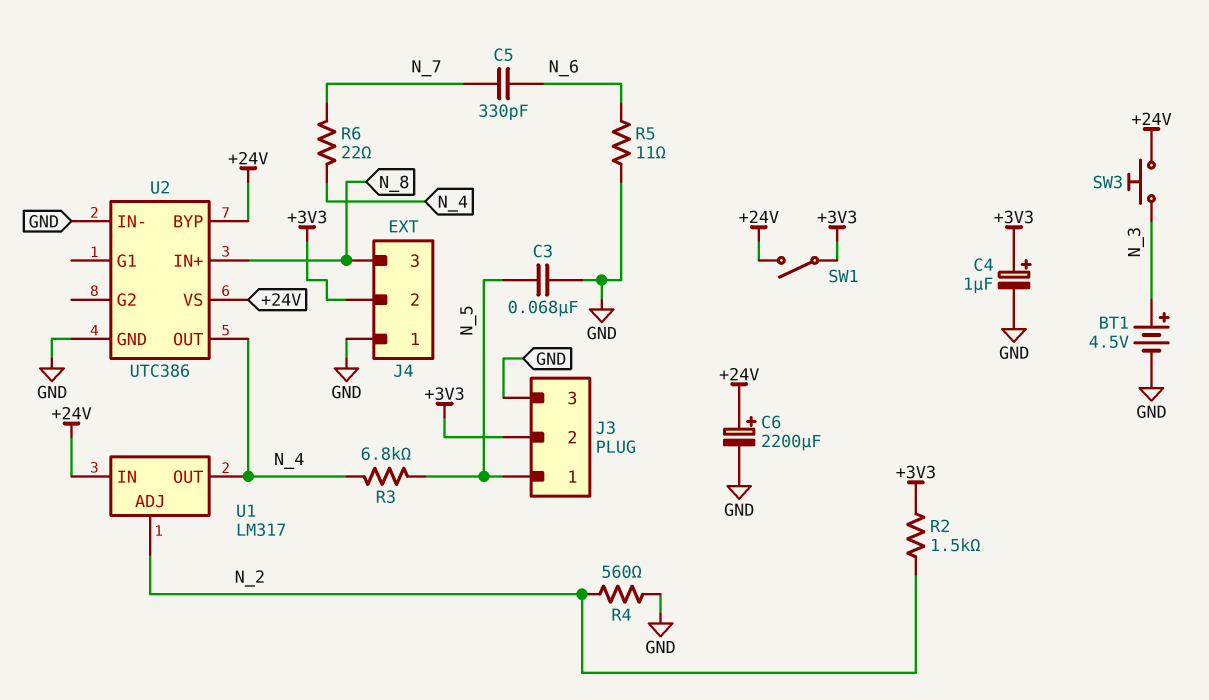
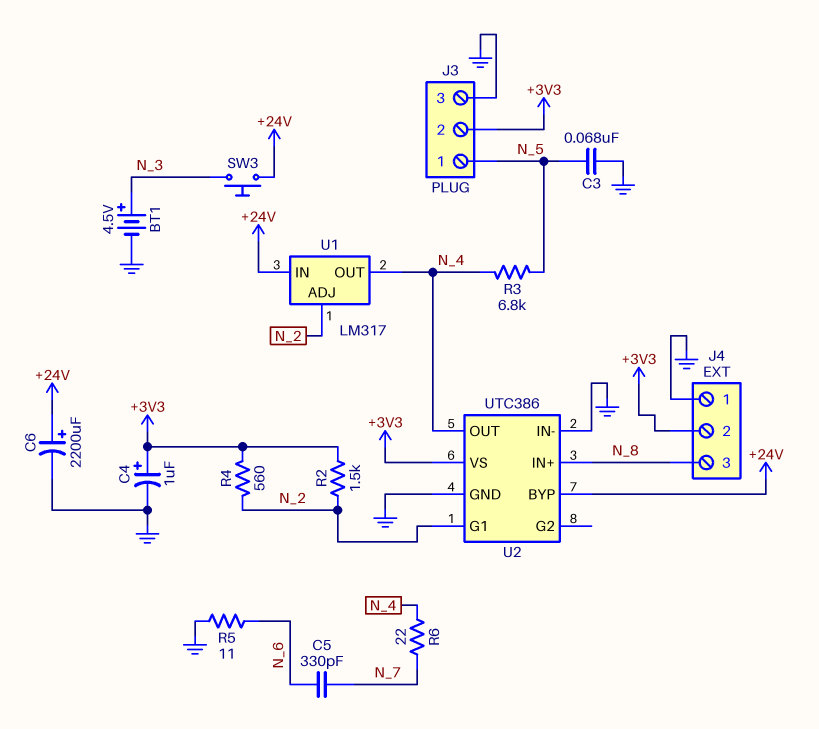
R4: 560 (GND, N_2) -> 560 (+3V3, N_2)
SW1: switch (+3V3, +24V) -> none
U2 pin G1: none -> N_2
U2 pin VS: +24V -> +3V3

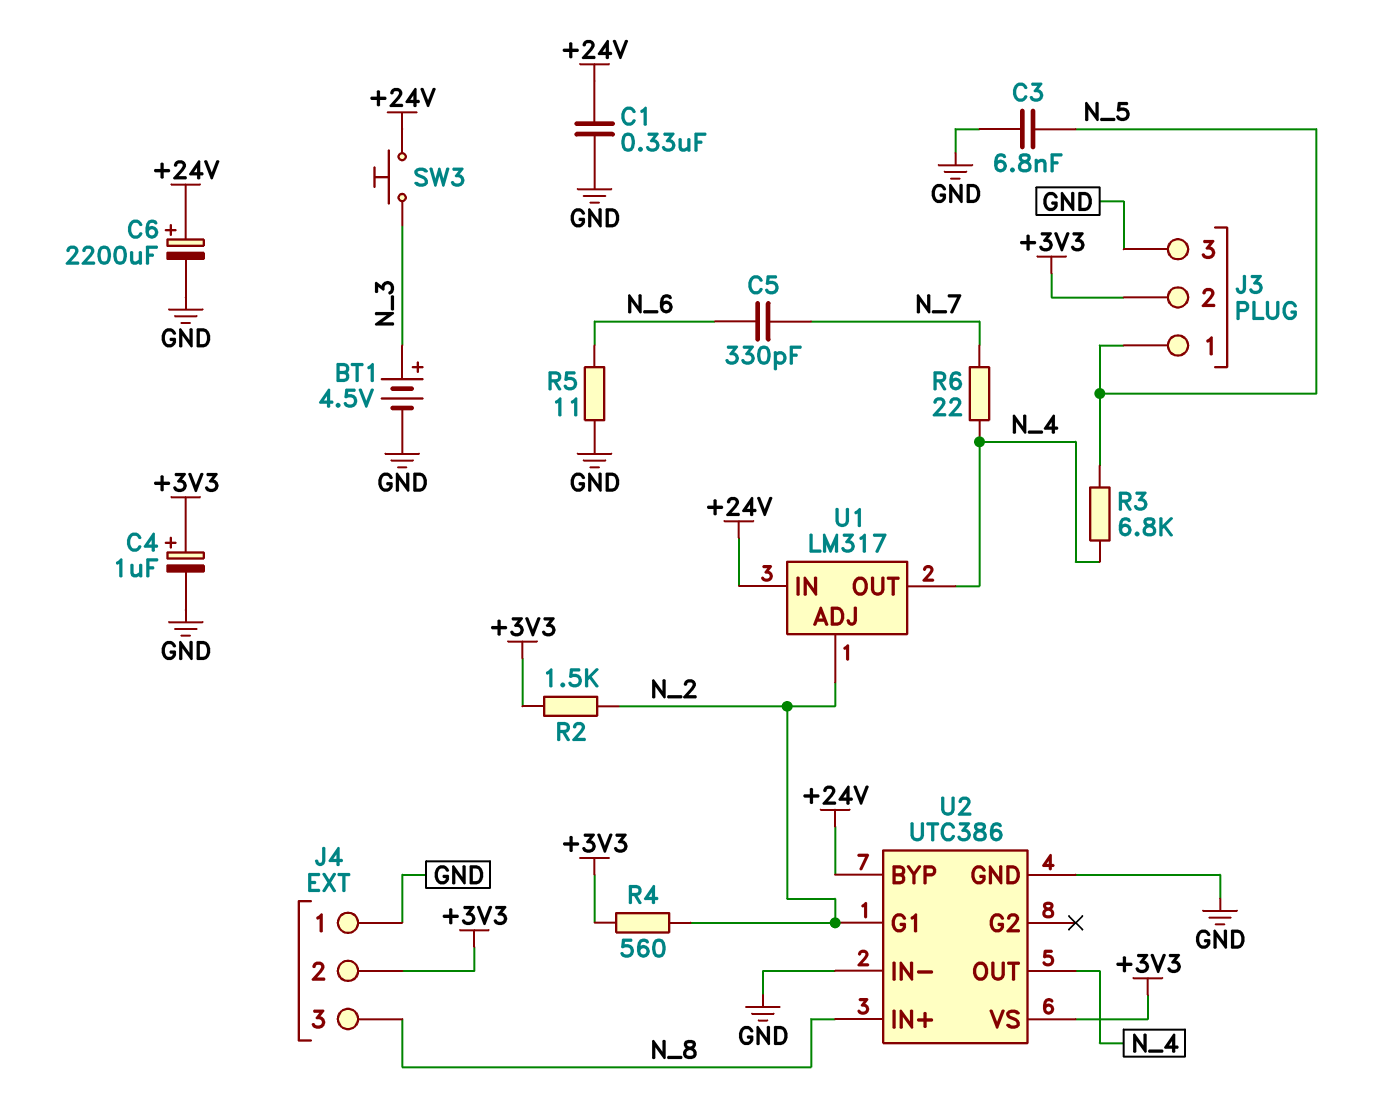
C1: none -> 330nF (+24V, GND)
C3: 68nF (GND, N_5) -> 6.8nF (GND, N_5)

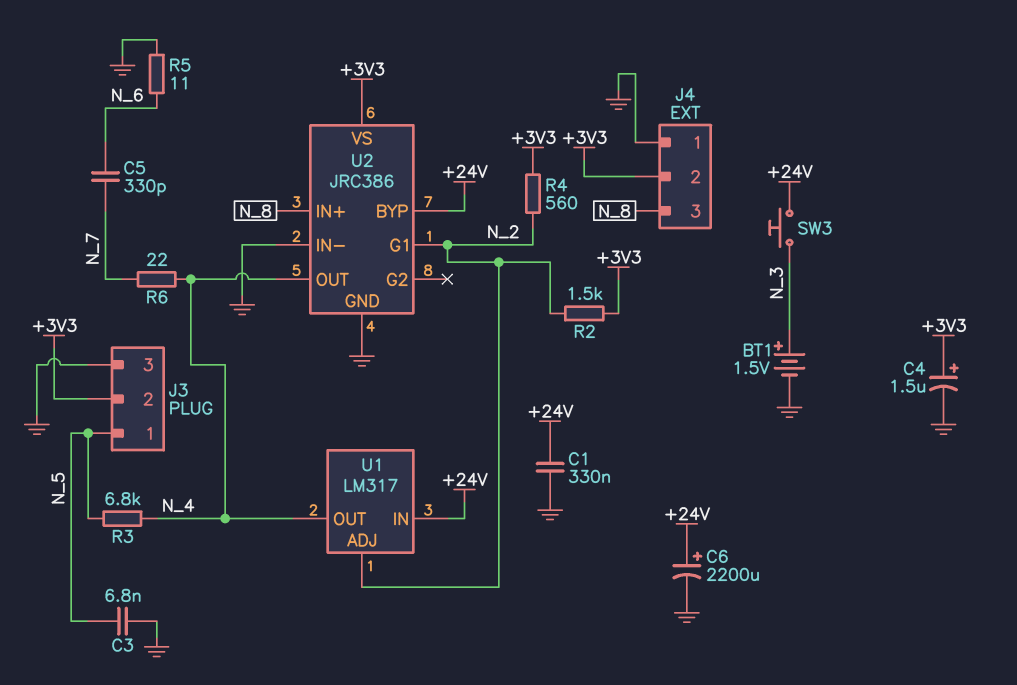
BT1: 4.5V (plus N_3, minus GND) -> 1.5V (plus N_3, minus GND)
C4: 1uF (plus +3V3, minus GND) -> 1.5uF (plus +3V3, minus GND)
U2: UTC386 -> JRC386

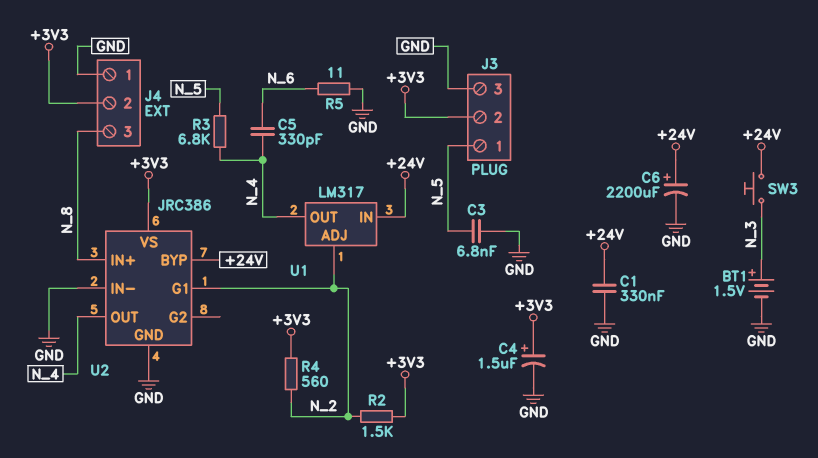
C5: 330pF (N_6, N_7) -> 330pF (N_4, N_6)
R6: 22 (N_4, N_7) -> none

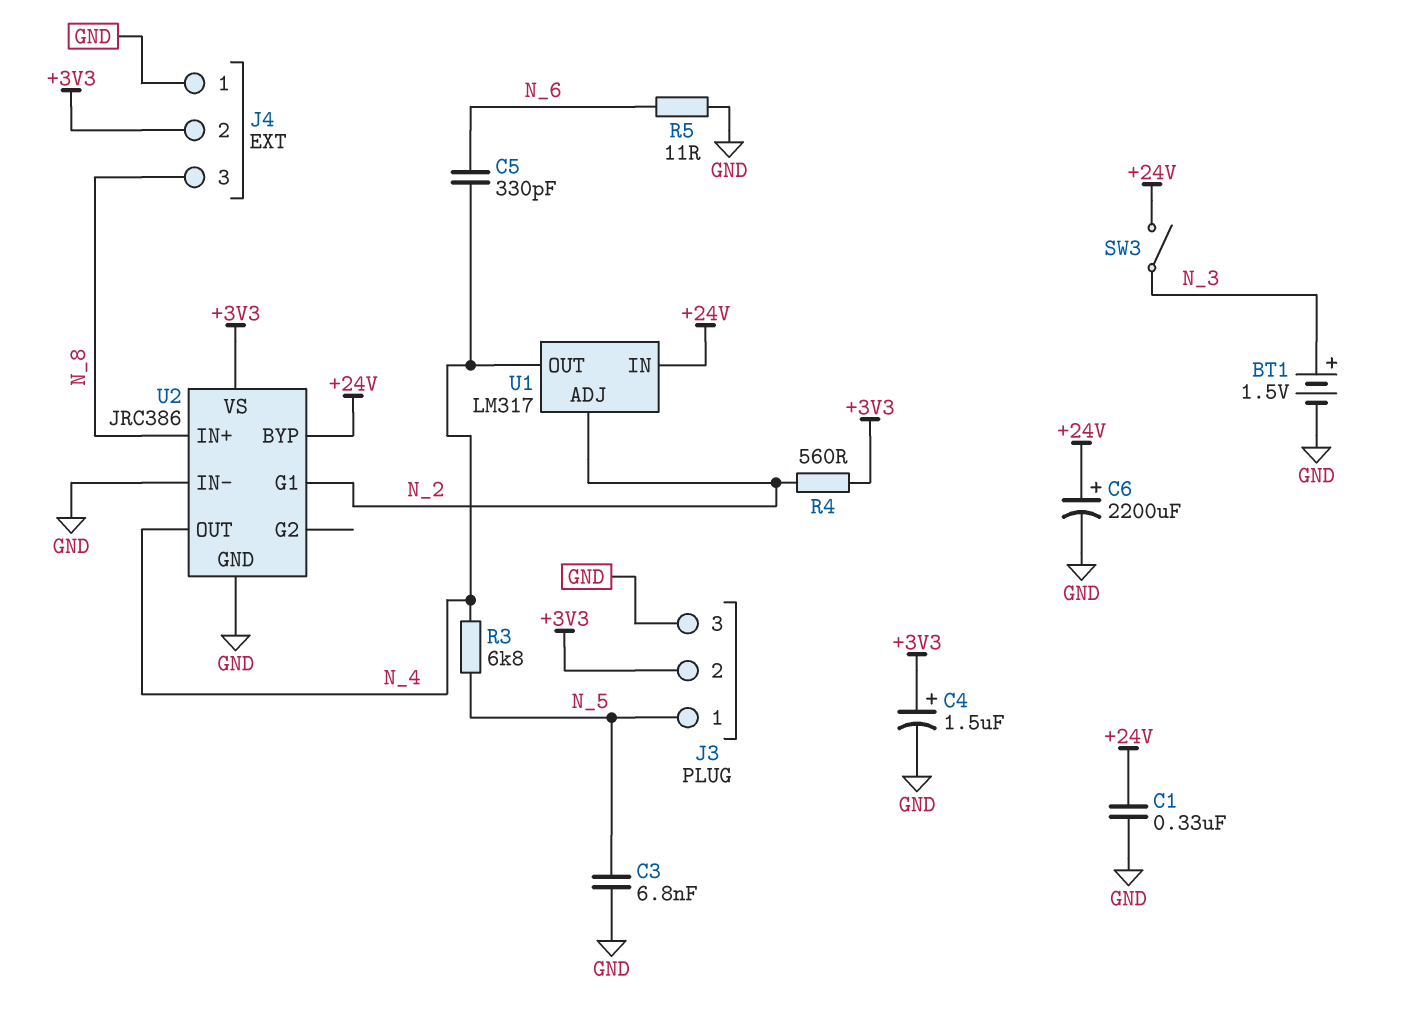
R2: 1.5k (+3V3, N_2) -> none
SW3: button (+24V, N_3) -> switch (+24V, N_3)

